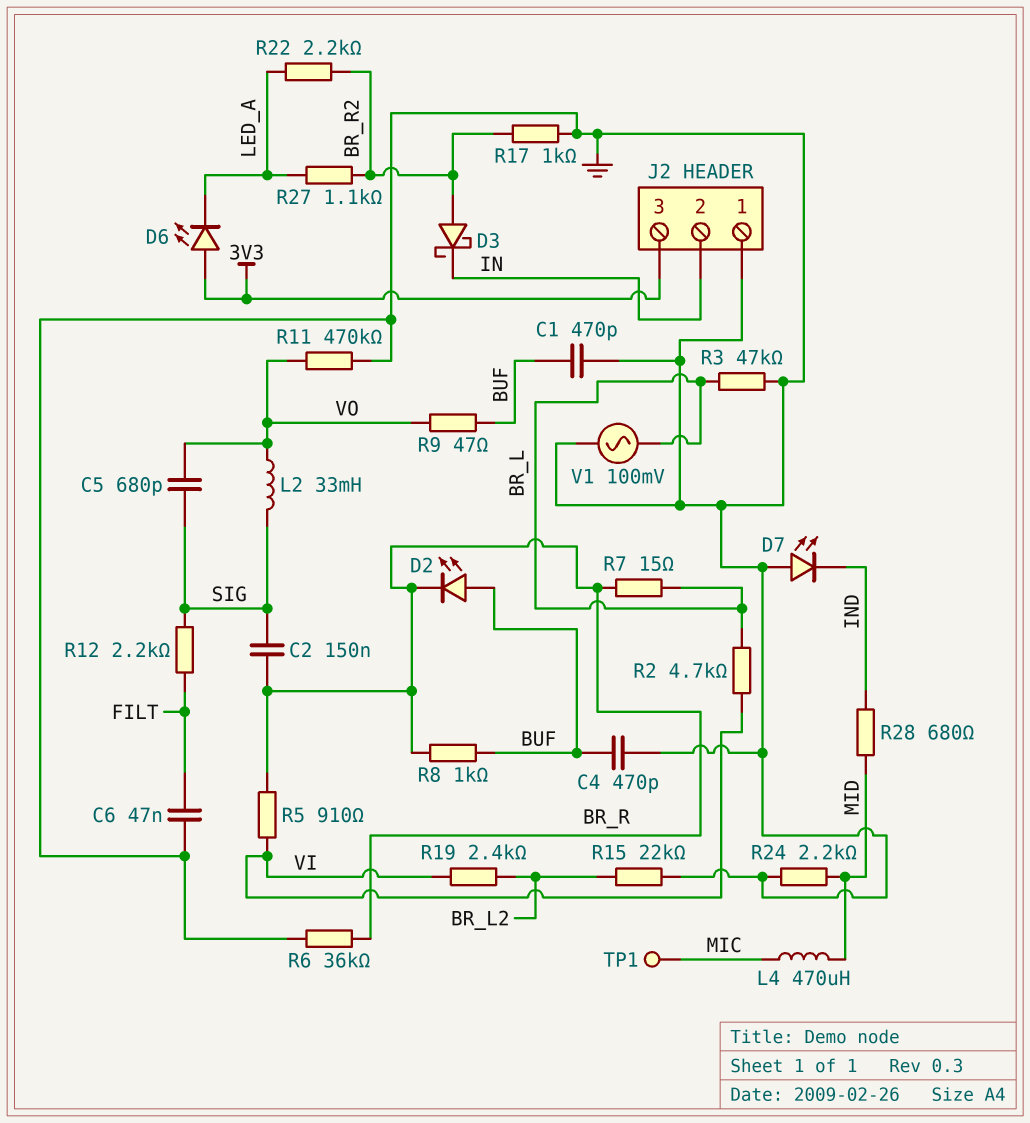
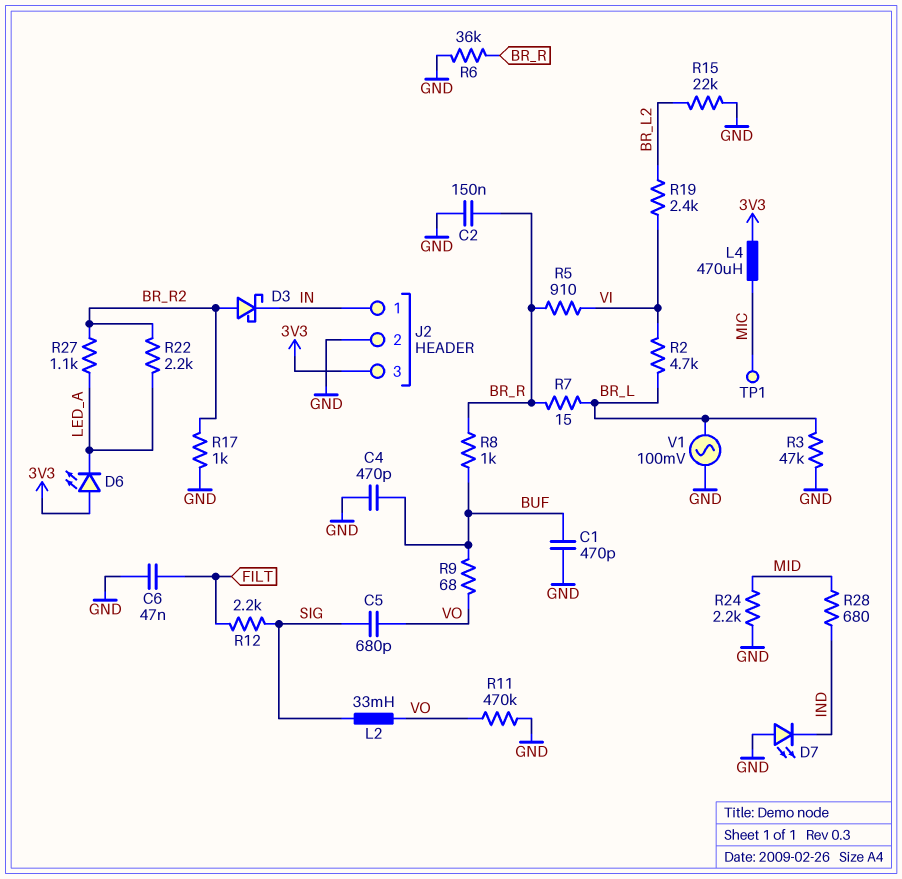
C2: 150nF (BR_R, SIG) -> 150nF (BR_R, GND)
D2: LED (A BUF, K BR_R) -> none
J2 pin 1: GND -> IN
J2 pin 2: IN -> GND
L4: 470uH (MIC, MID) -> 470uH (3V3, MIC)
R9: 47 (BUF, VO) -> 68 (BUF, VO)

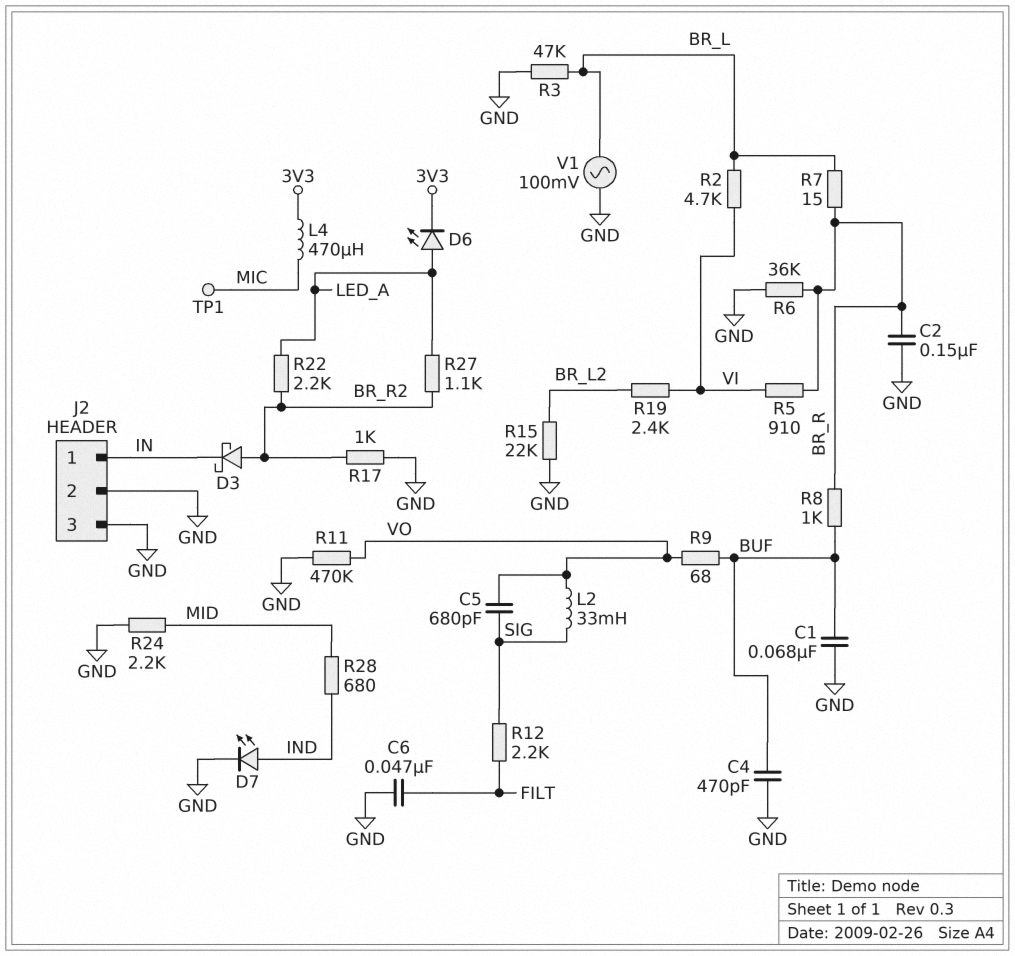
C1: 470pF (BUF, GND) -> 68nF (BUF, GND)
D6: LED (A 3V3, K LED_A) -> LED (A LED_A, K 3V3)
D7: LED (A GND, K IND) -> LED (A IND, K GND)
J2 pin 3: 3V3 -> GND

